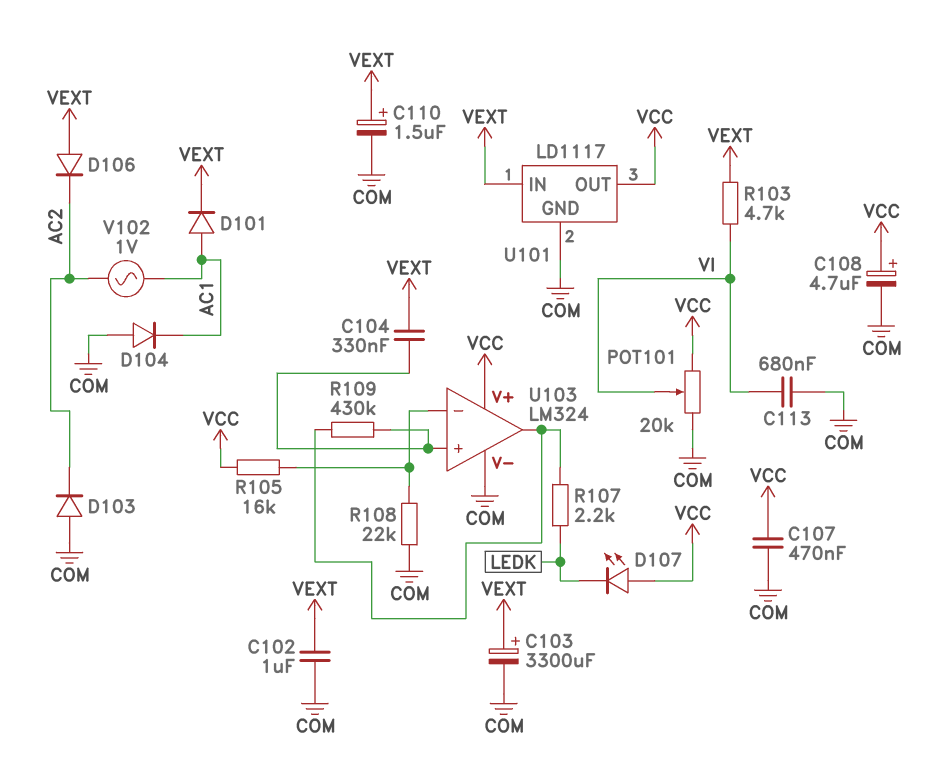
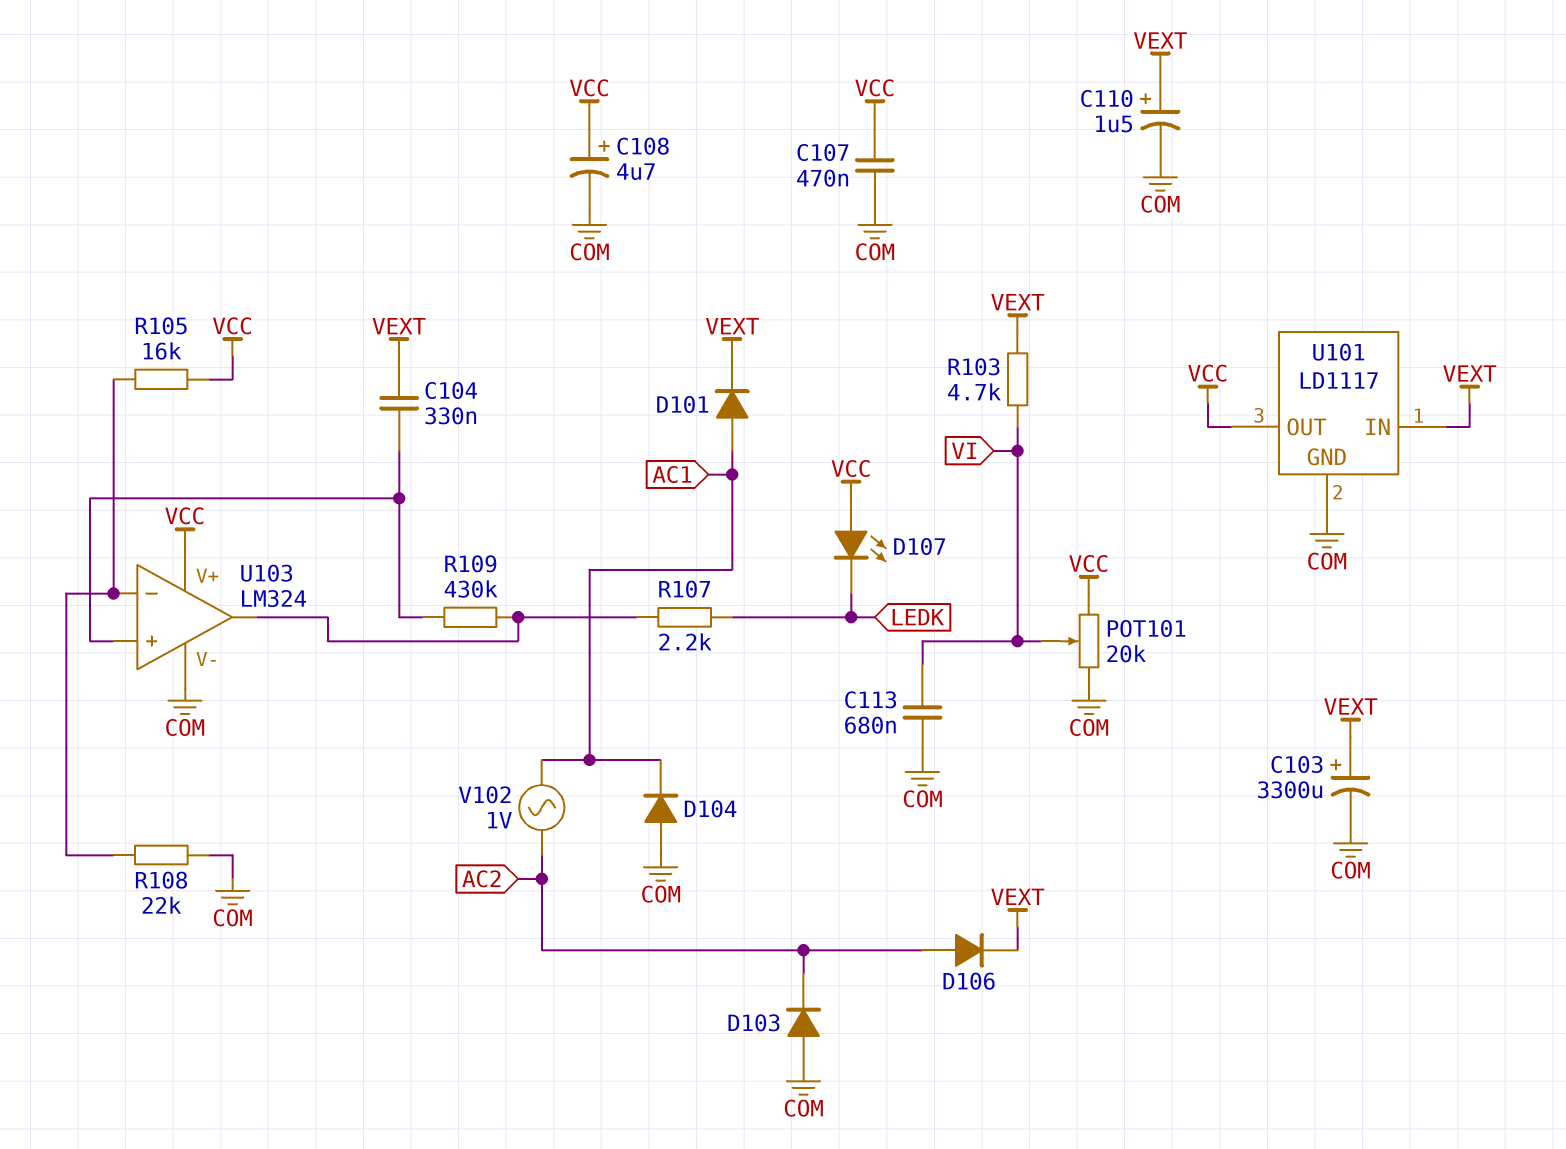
C102: 1uF (COM, VEXT) -> none
D106: diode (A VEXT, K AC2) -> diode (A AC2, K VEXT)

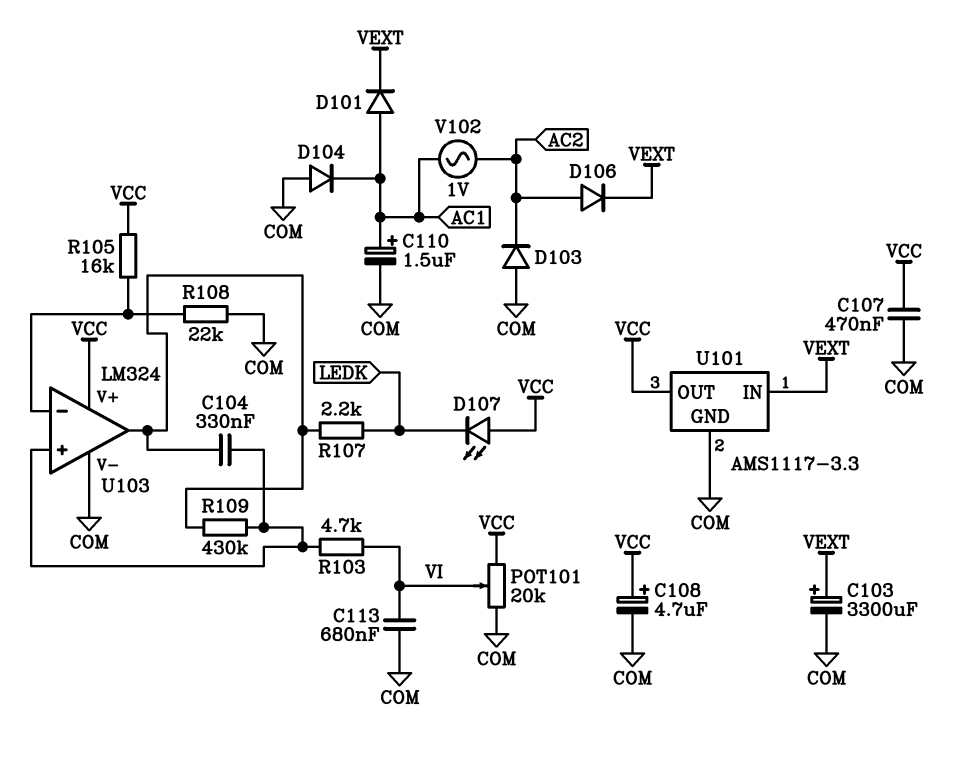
C104: 330nF (U103/in+, VEXT) -> 330nF (U103/in+, U103/out)
C110: 1.5uF (plus VEXT, minus COM) -> 1.5uF (plus AC1, minus COM)
R103: 4.7k (VEXT, VI) -> 4.7k (U103/in+, VI)
U101: LD1117 -> AMS1117-3.3

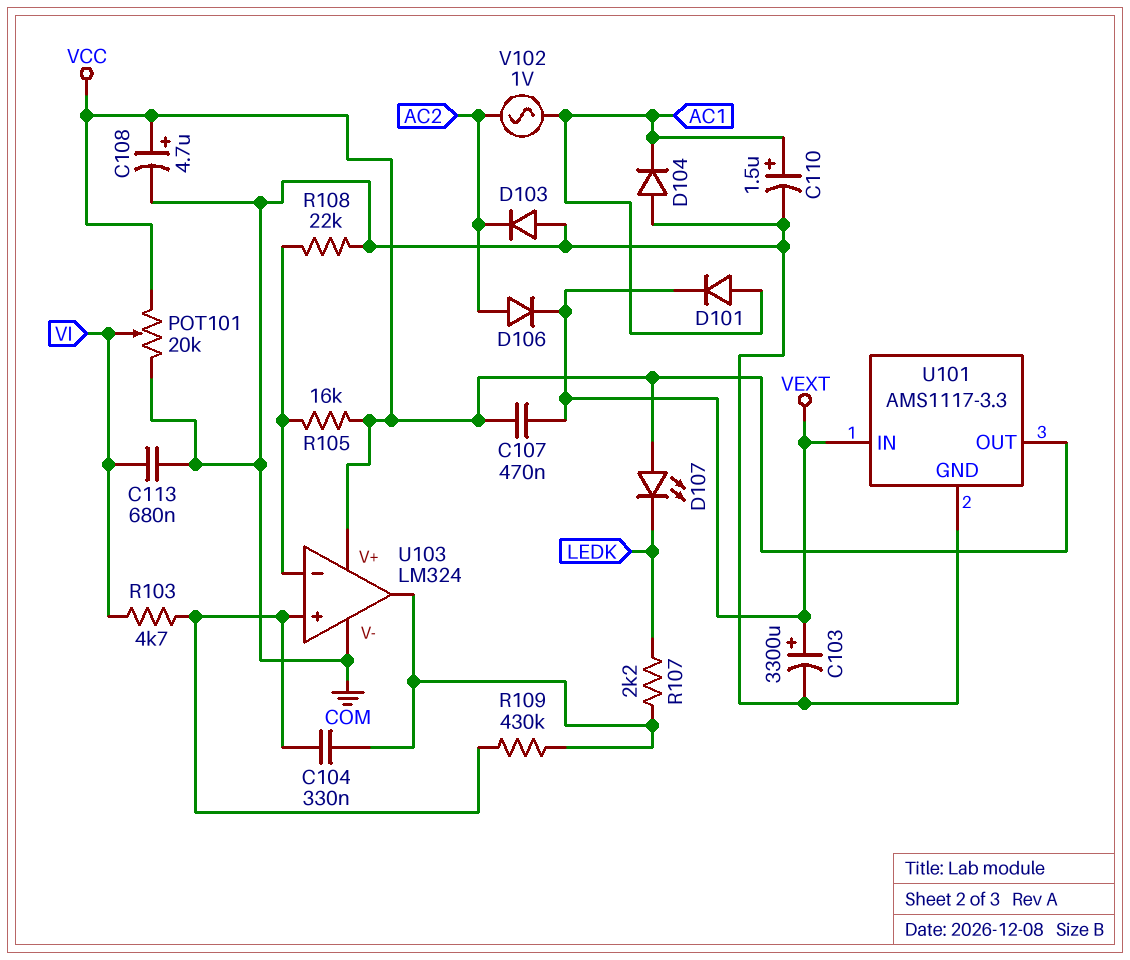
C107: 470nF (COM, VCC) -> 470nF (VCC, VEXT)

